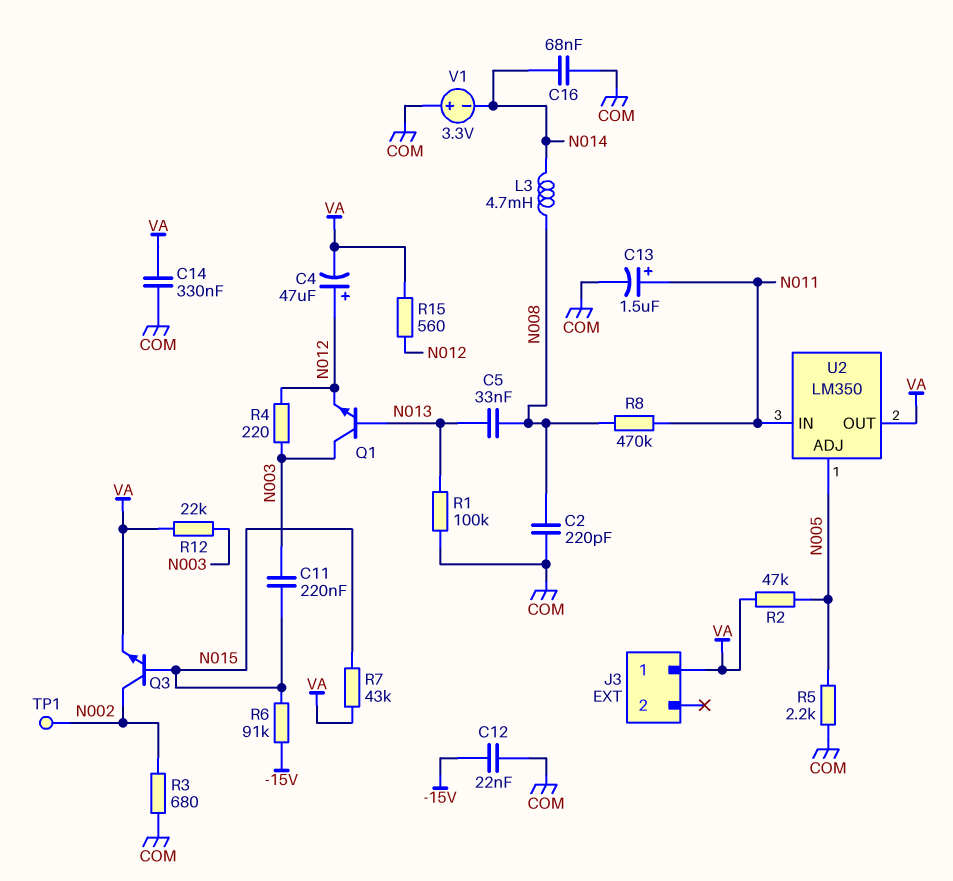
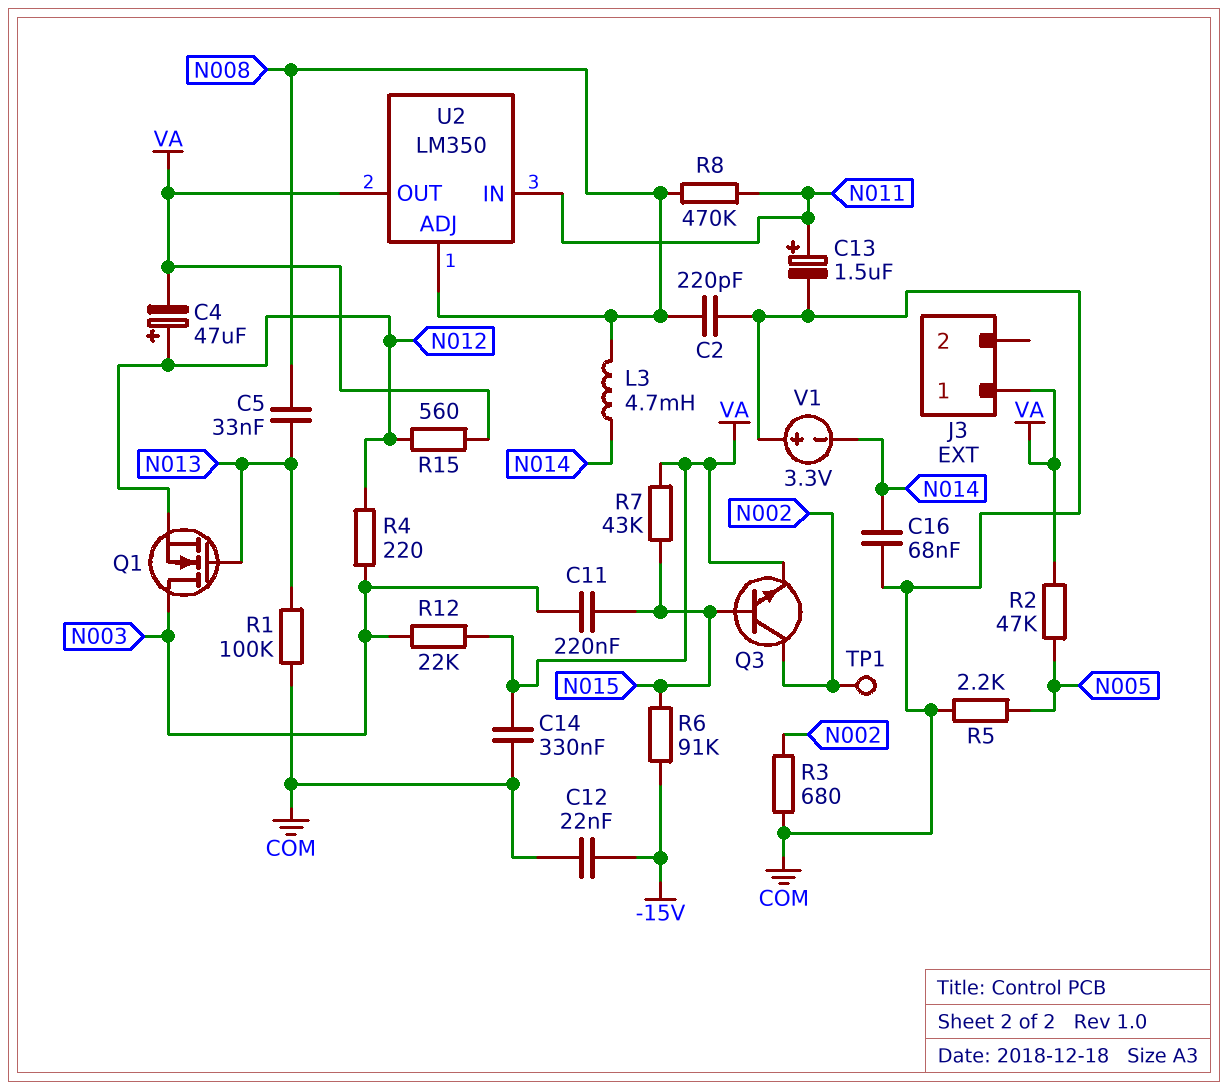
Q1: NPN (B N013, C N003, E N012) -> NMOS (G N013, D N003, S N012)
U2 pin ADJ: N005 -> N008

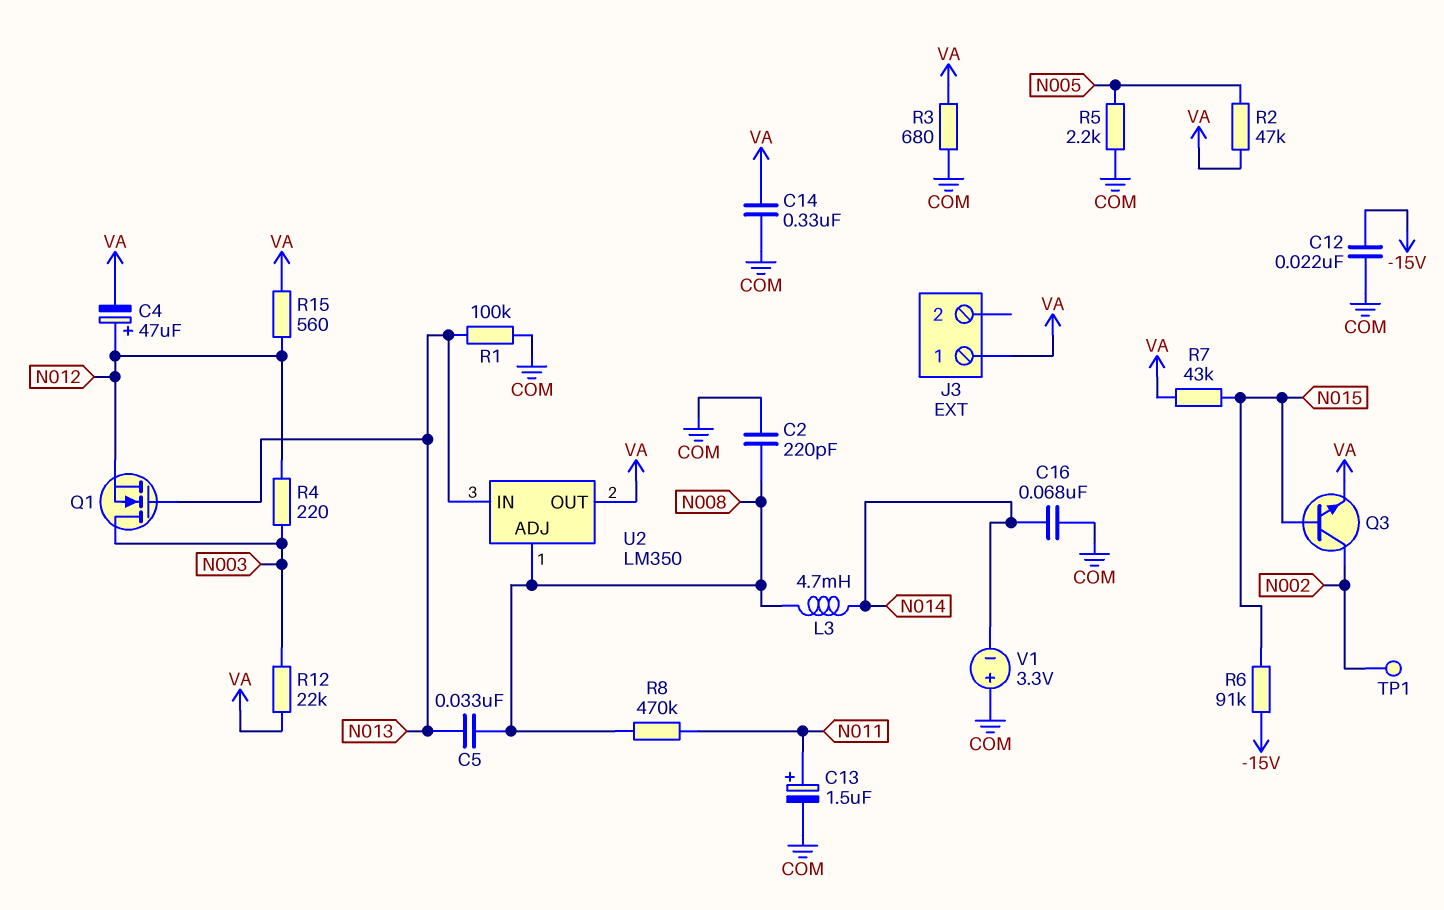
C11: 220nF (N003, N015) -> none
R3: 680 (COM, N002) -> 680 (COM, VA)
U2 pin IN: N011 -> N013

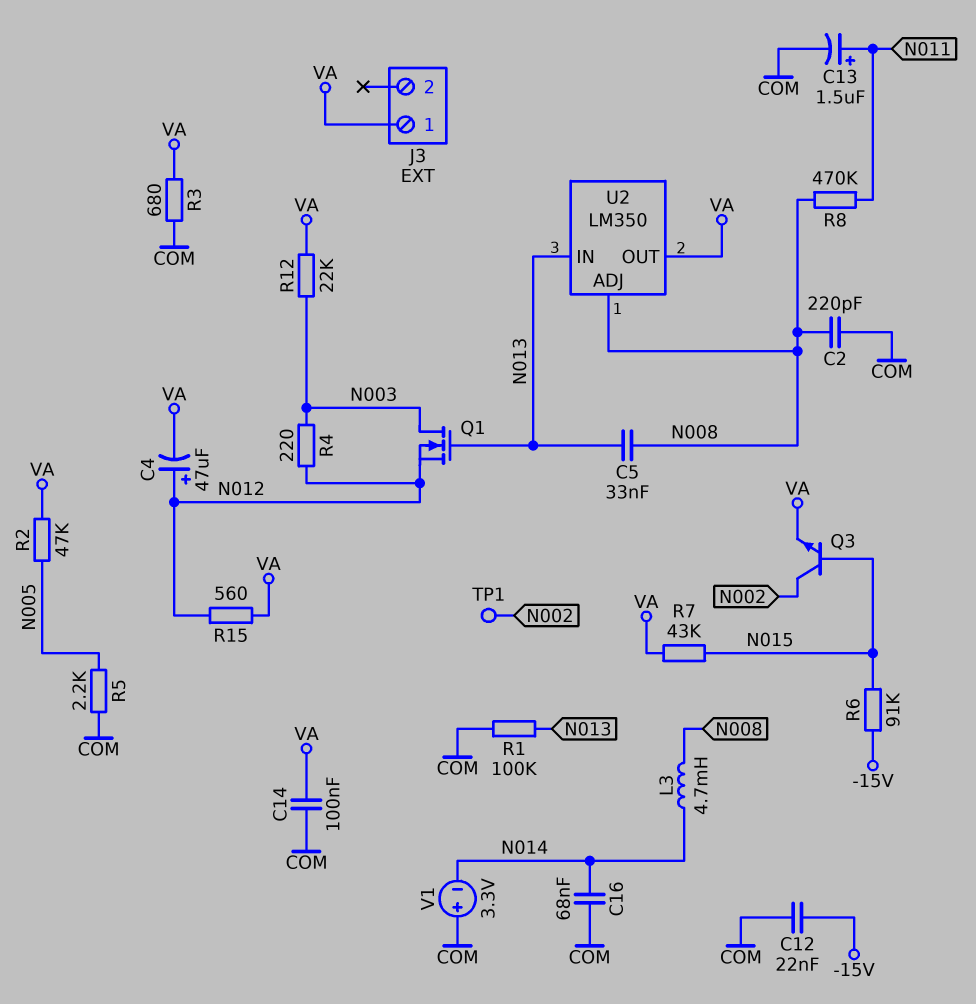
C14: 330nF (COM, VA) -> 100nF (COM, VA)

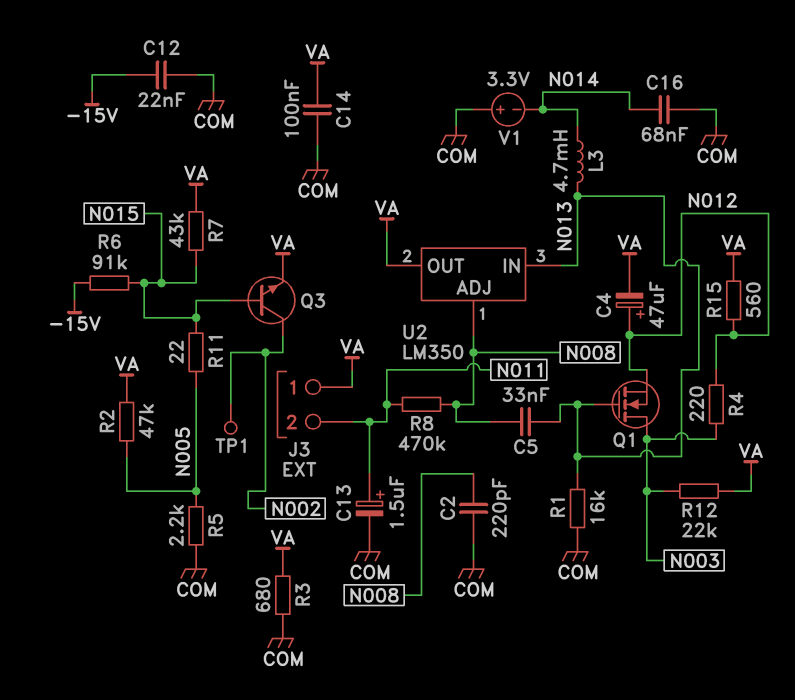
J3 pin 2: none -> N011
L3: 4.7mH (N008, N014) -> 4.7mH (N013, N014)
R1: 100k (COM, N013) -> 16k (COM, N013)
R11: none -> 22 (N005, N015)

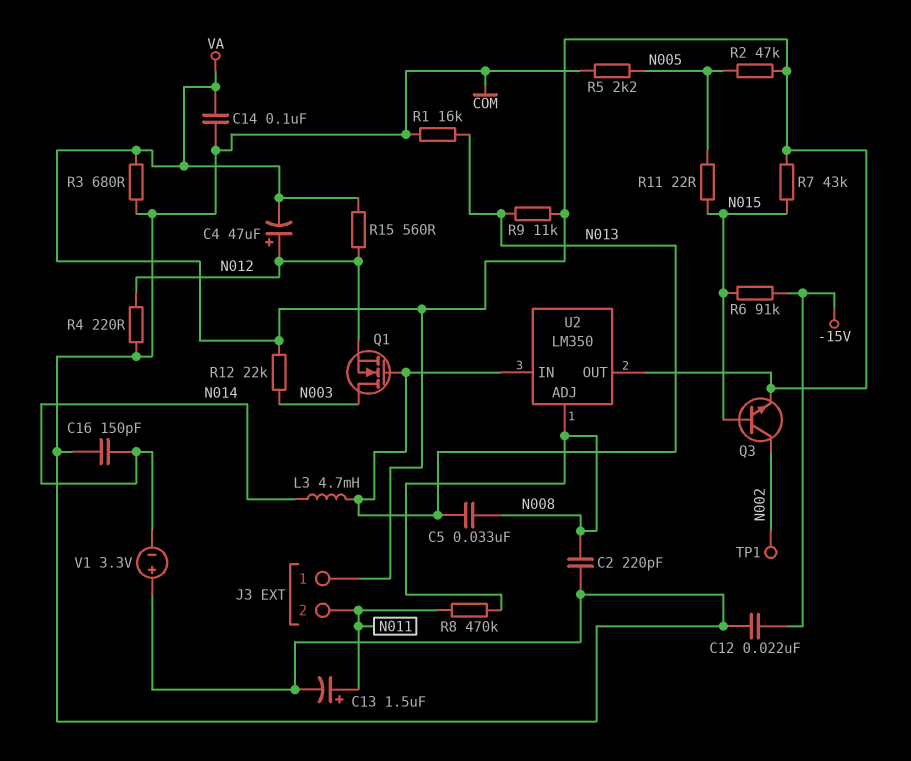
C16: 68nF (COM, N014) -> 150pF (COM, N014)
R4: 220 (N003, N012) -> 220 (COM, N012)
R9: none -> 11k (N013, VA)

